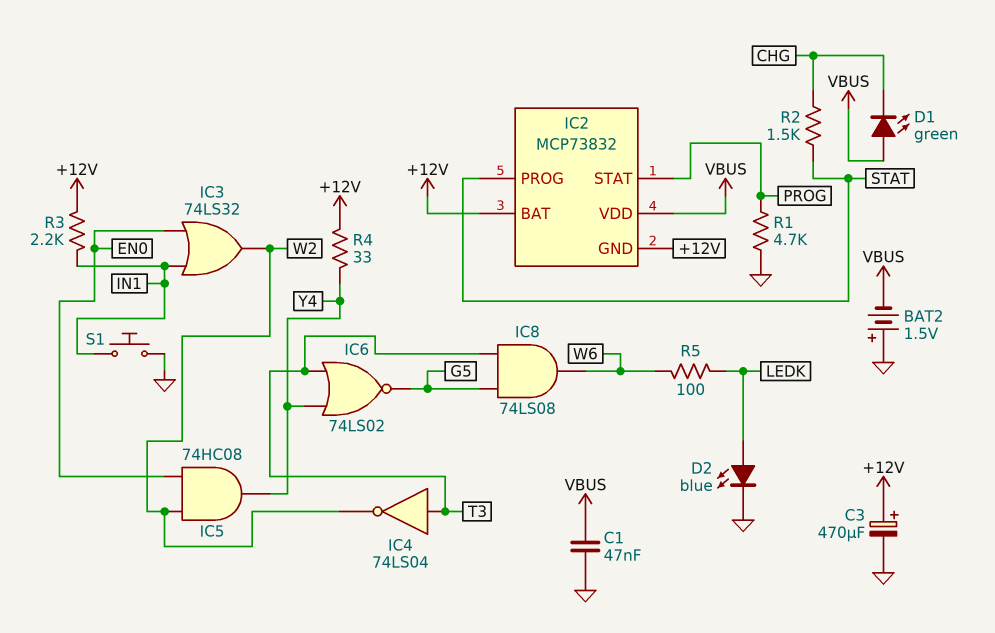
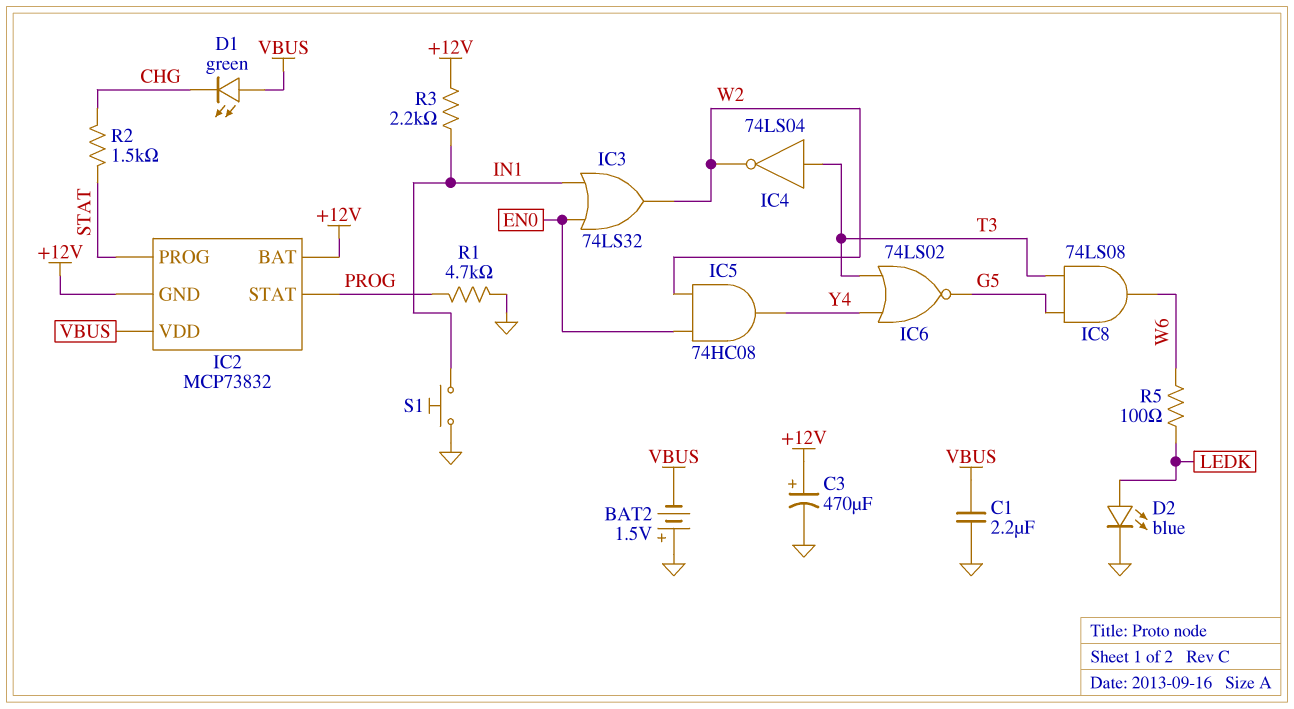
C1: 47nF (GND, VBUS) -> 2.2uF (GND, VBUS)
R4: 33 (+12V, Y4) -> none

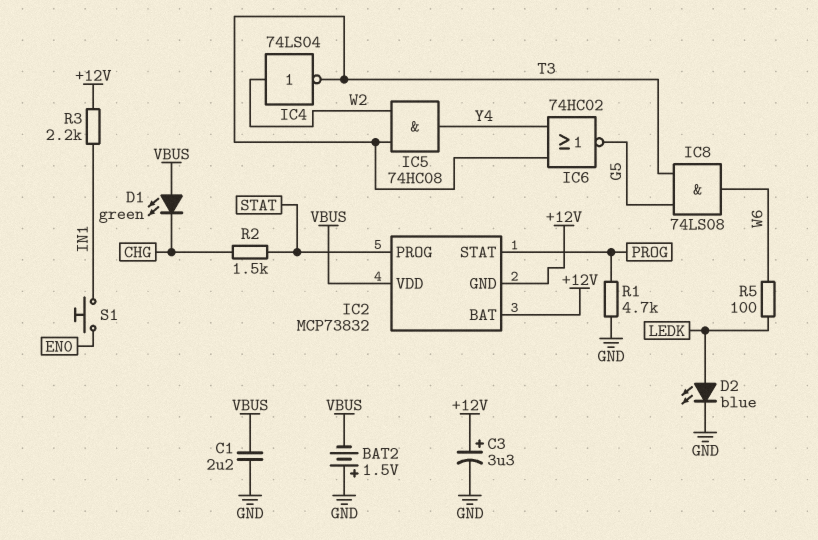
C3: 470uF (plus +12V, minus GND) -> 3.3uF (plus +12V, minus GND)
IC3: OR 74LS32 (in EN0, in IN1, out W2) -> none
IC4: NOT 74LS04 (in T3, out W2) -> NOT 74LS04 (in W2, out T3)
IC5: AND 74HC08 (in EN0, in W2, out Y4) -> AND 74HC08 (in T3, in W2, out Y4)
IC6: NOR 74LS02 (in T3, in Y4, out G5) -> NOR 74HC02 (in T3, in Y4, out G5)
S1: button (GND, IN1) -> button (EN0, IN1)

